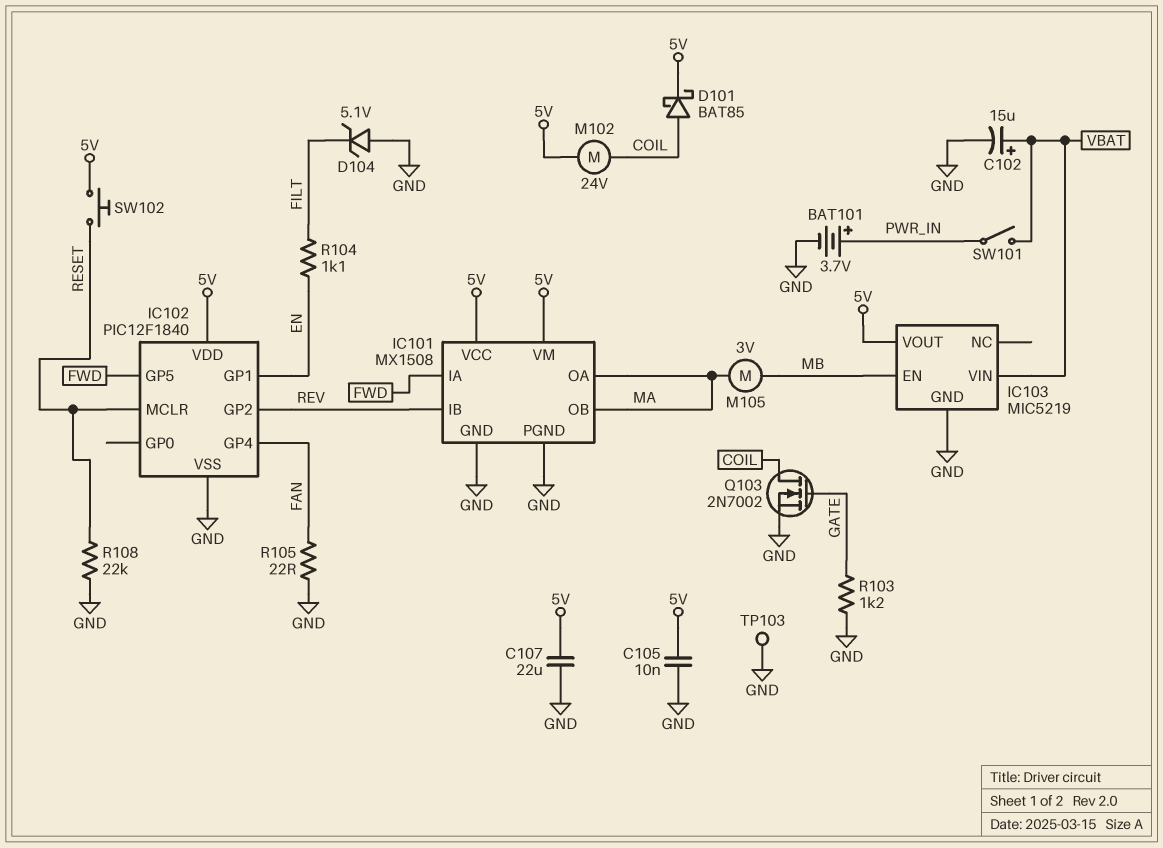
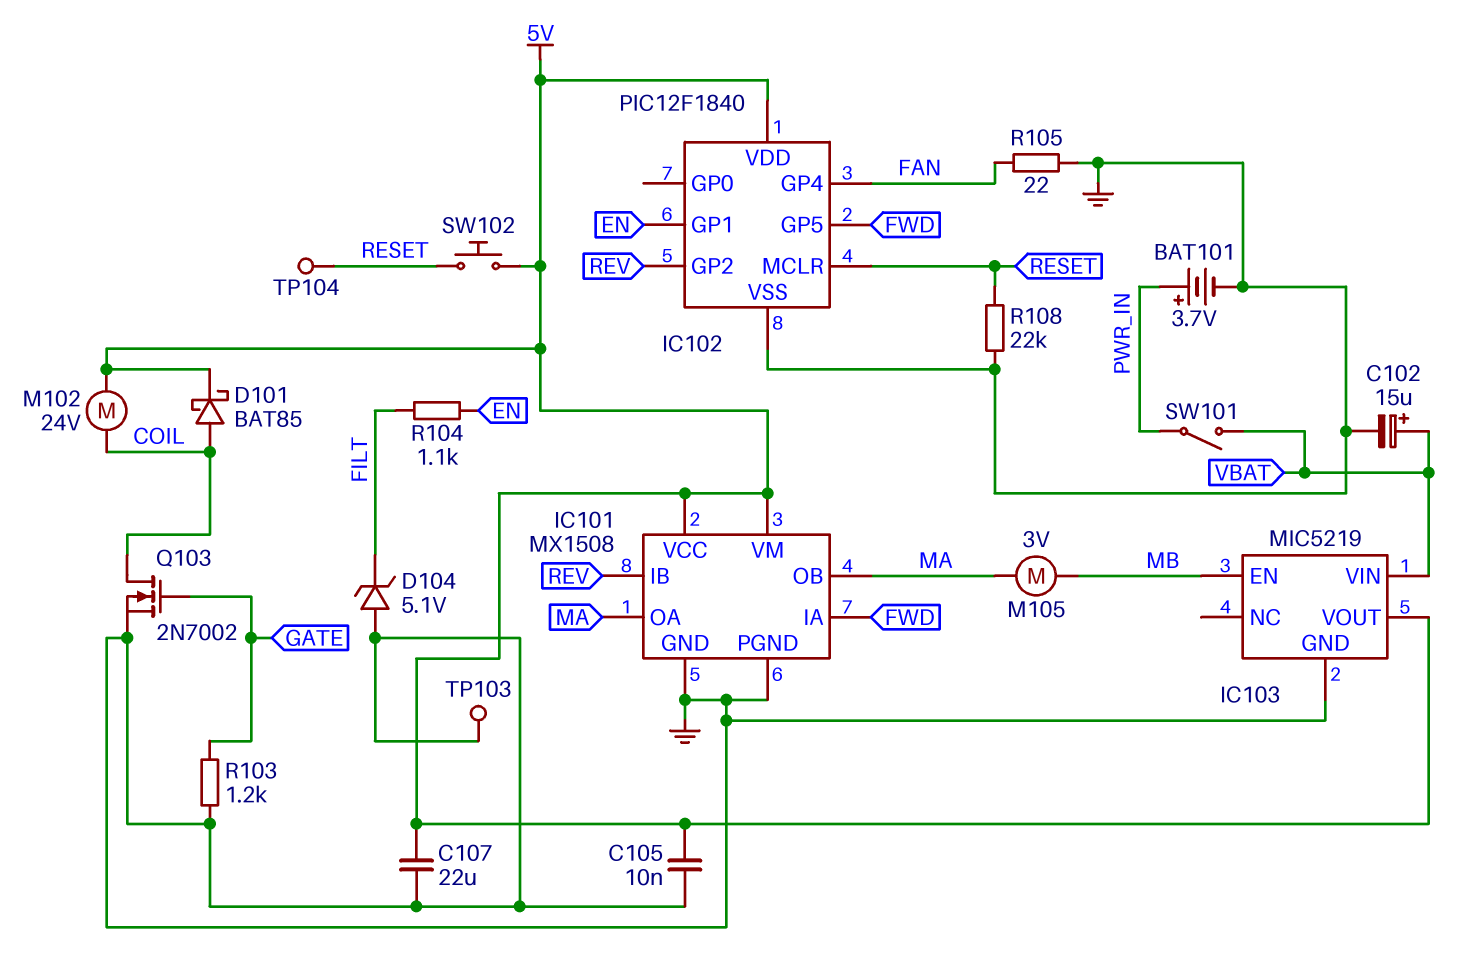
TP104: none -> test point (RESET)

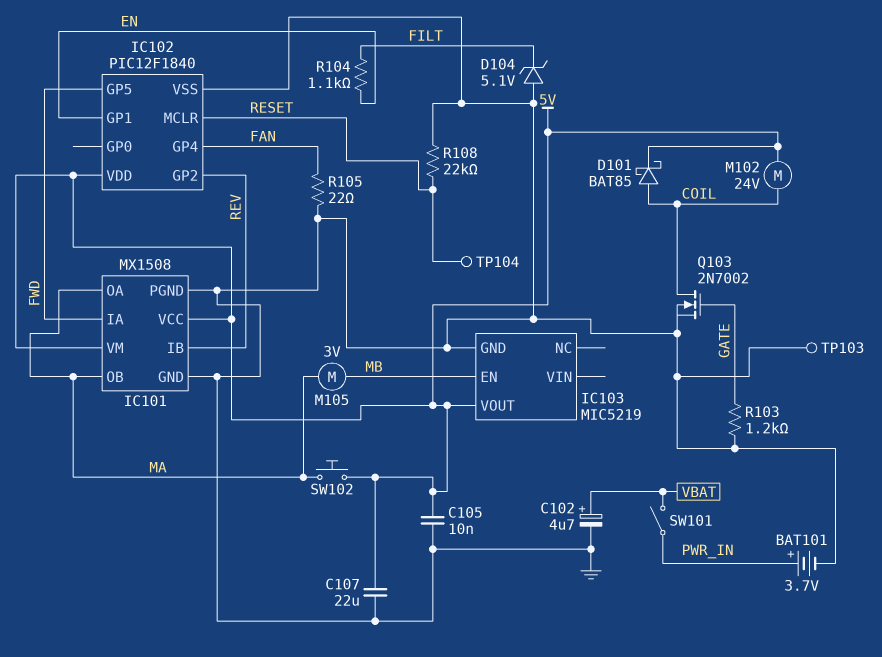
C102: 15uF (plus VBAT, minus GND) -> 4.7uF (plus VBAT, minus GND)
IC103 pin VIN: VBAT -> none
SW102: button (5V, RESET) -> button (5V, MA)

